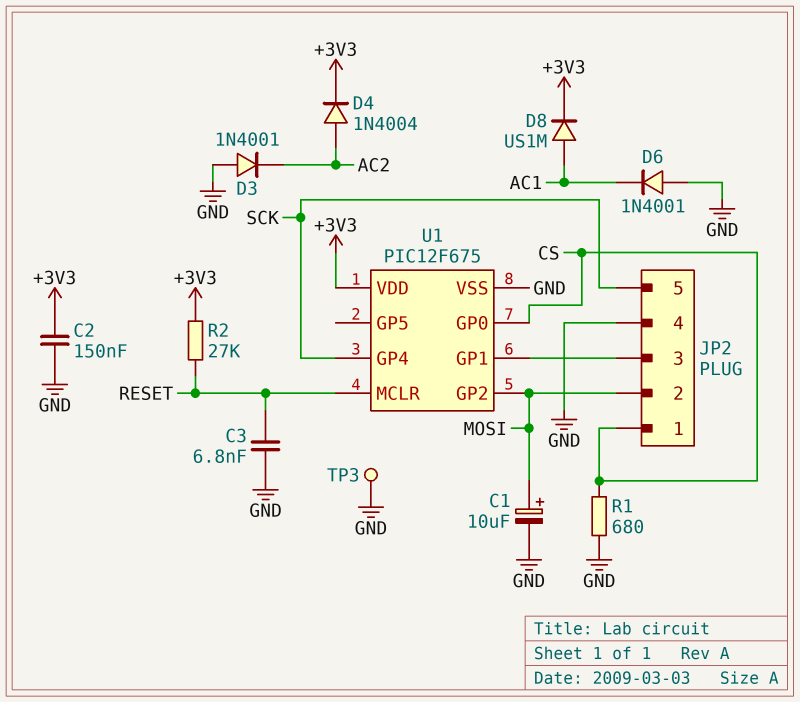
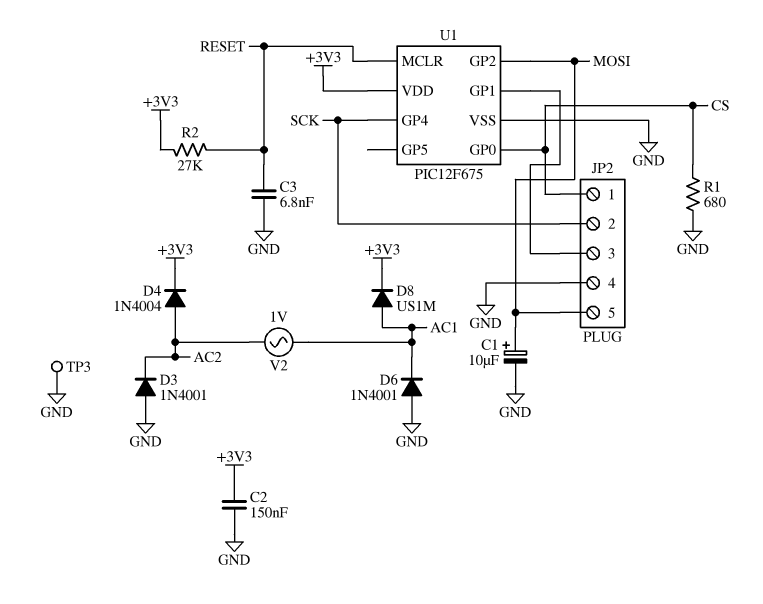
JP2 pin 2: MOSI -> SCK
JP2 pin 5: SCK -> MOSI
V2: none -> AC 1V (AC1, AC2)

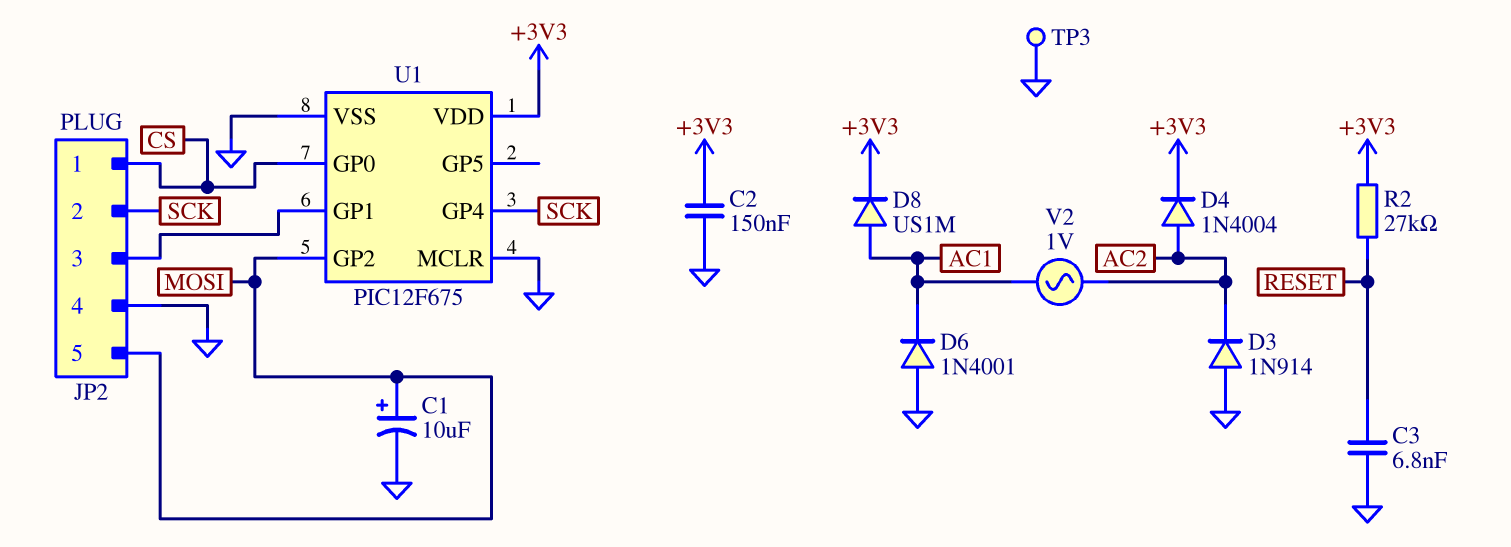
D3: diode 1N4001 (A GND, K AC2) -> diode 1N914 (A GND, K AC2)
R1: 680 (CS, GND) -> none
U1 pin MCLR: RESET -> GND

